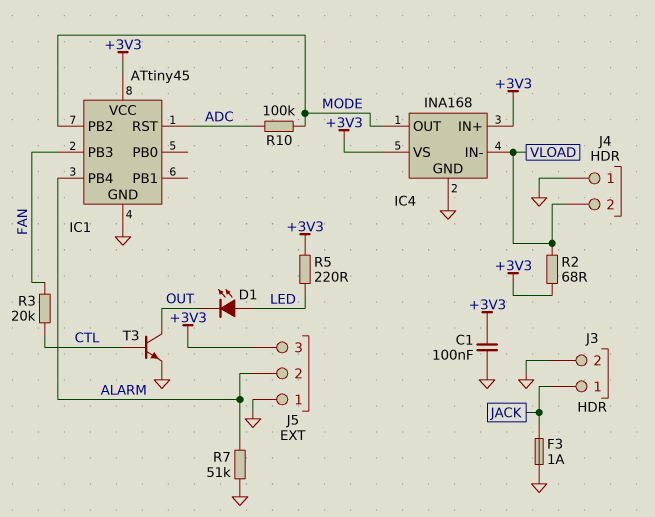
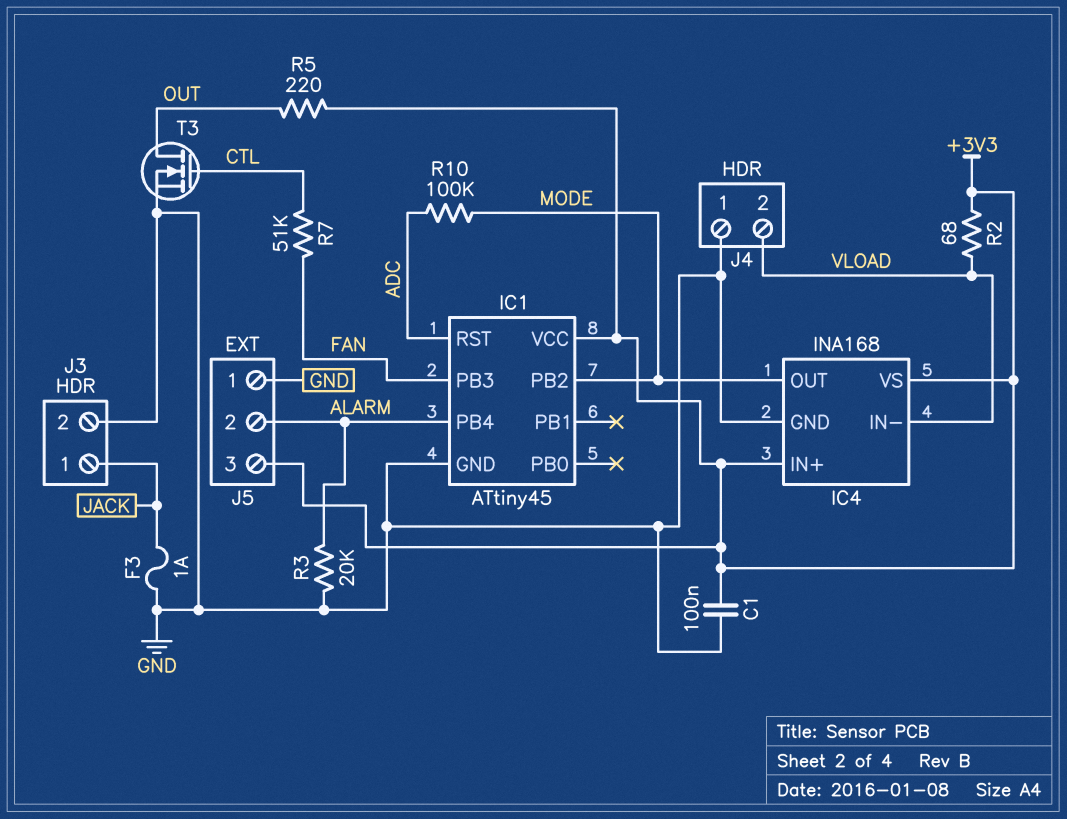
D1: LED (A LED, K OUT) -> none
R3: 20k (CTL, FAN) -> 20k (ALARM, GND)
R5: 220 (+3V3, LED) -> 220 (+3V3, OUT)
R7: 51k (ALARM, GND) -> 51k (CTL, FAN)
T3: NPN (B CTL, C OUT, E GND) -> NMOS (G CTL, D OUT, S GND)

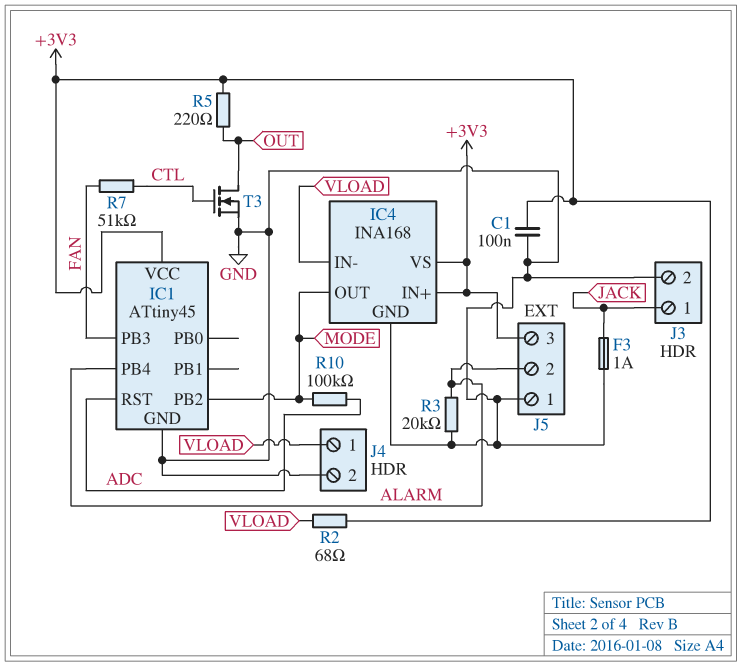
J4 pin 1: GND -> VLOAD
J4 pin 2: VLOAD -> GND

